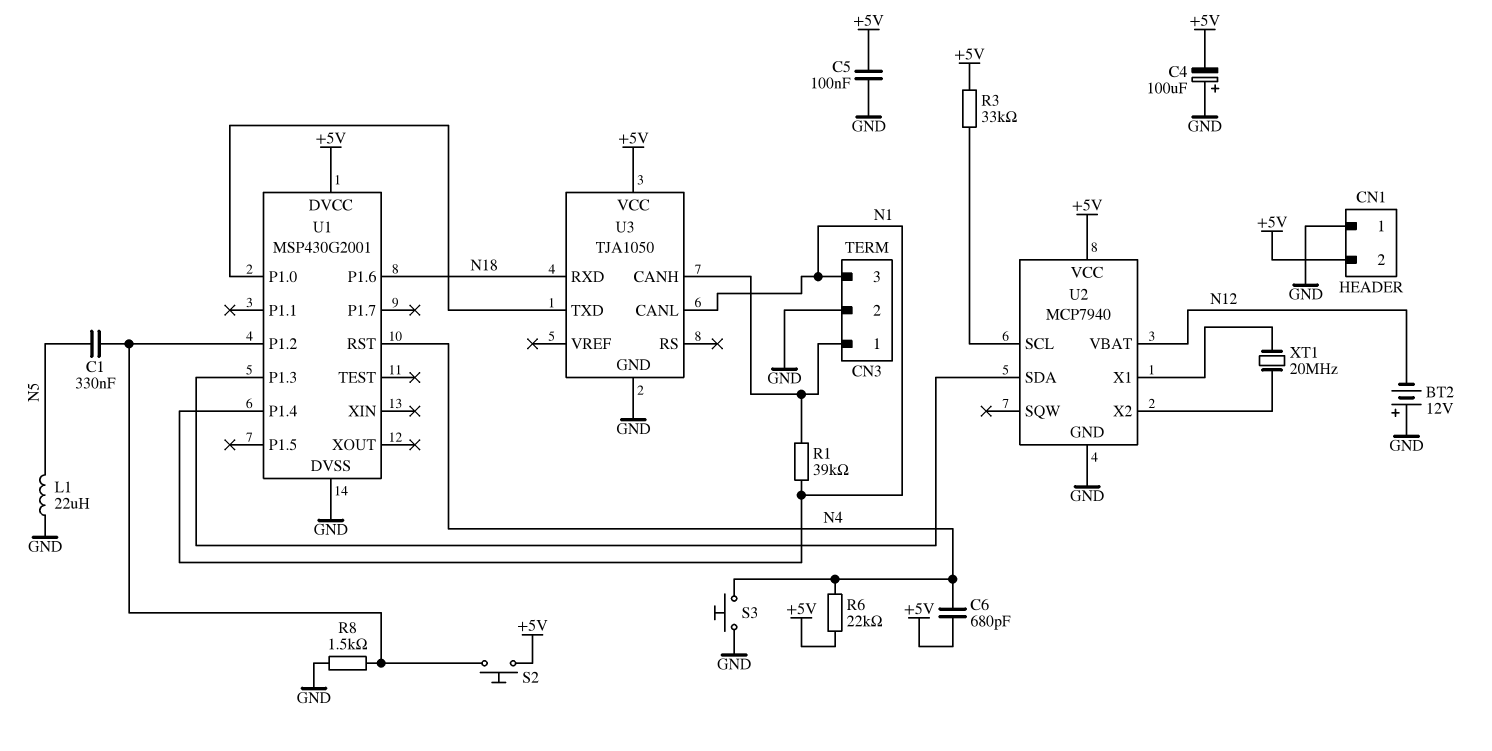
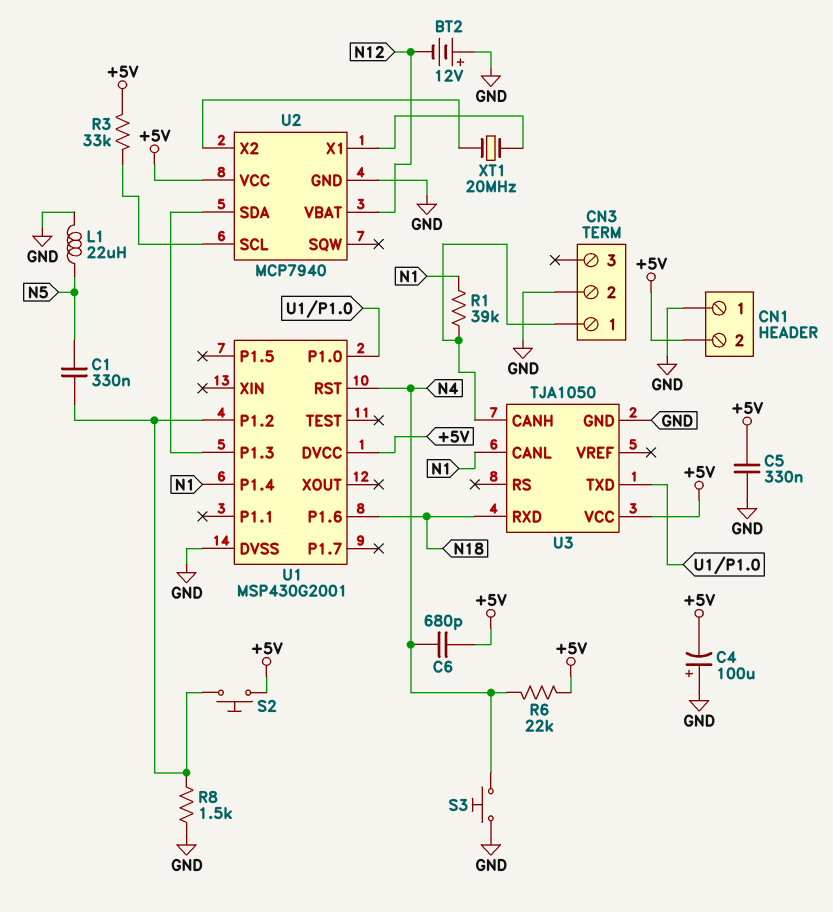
C5: 100nF (+5V, GND) -> 330nF (+5V, GND)
CN3 pin 3: N1 -> none

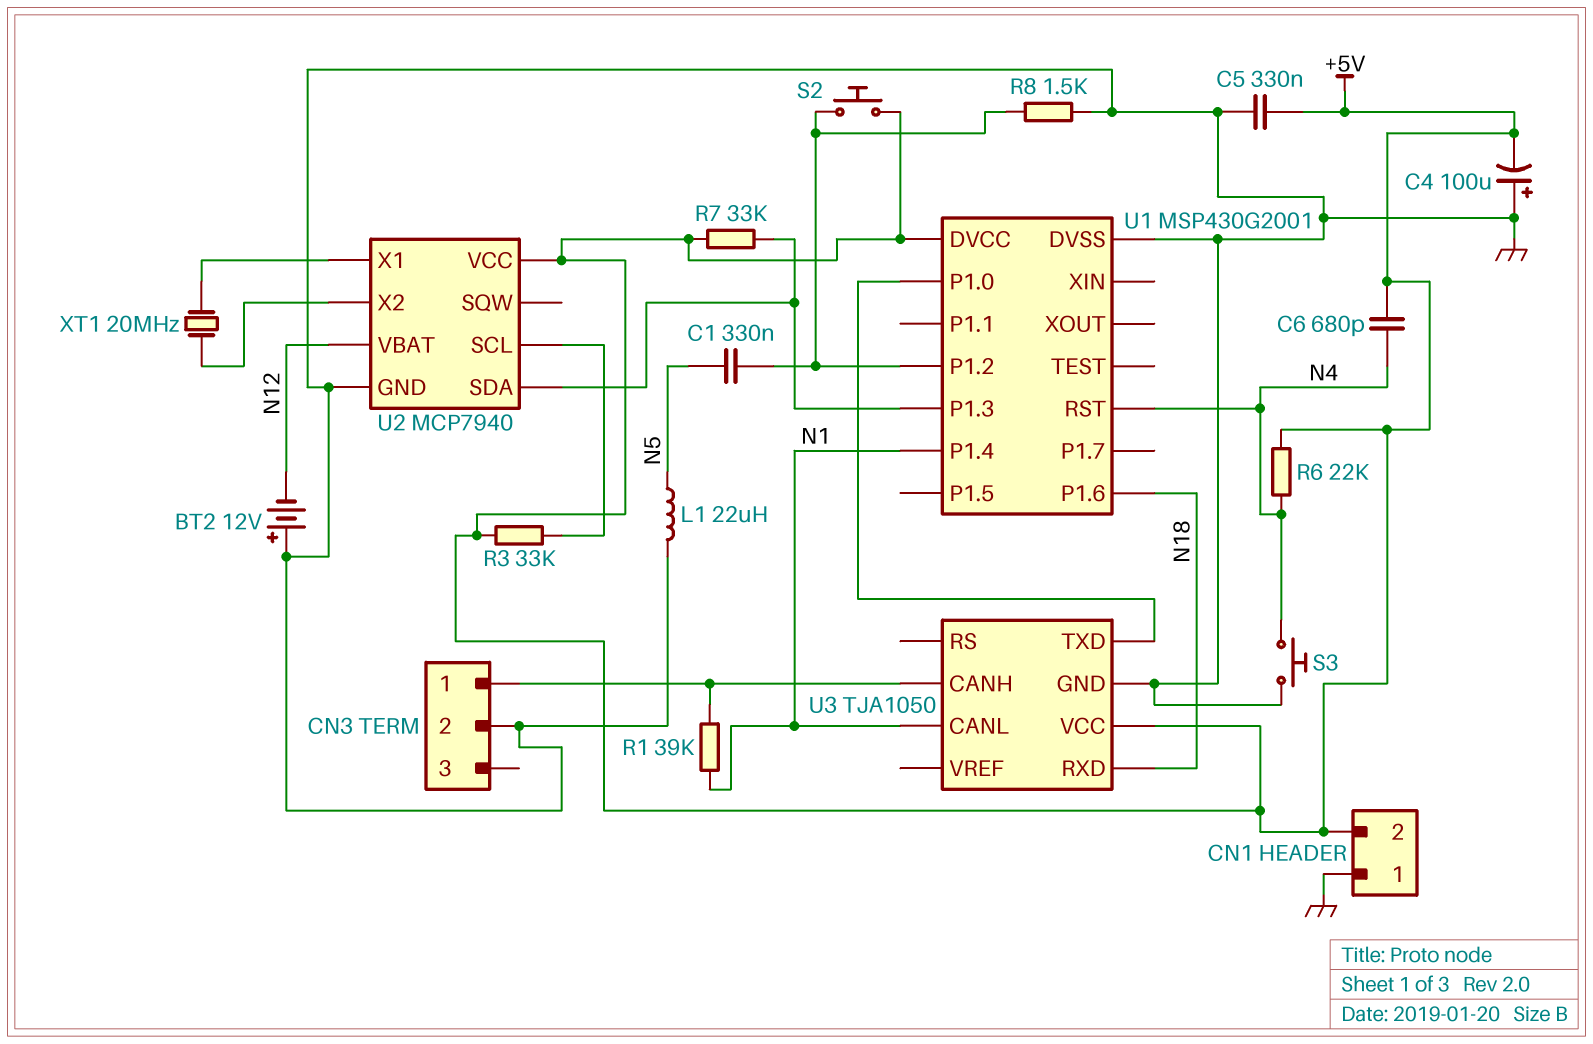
R7: none -> 33k (+5V, U1/P1.3)

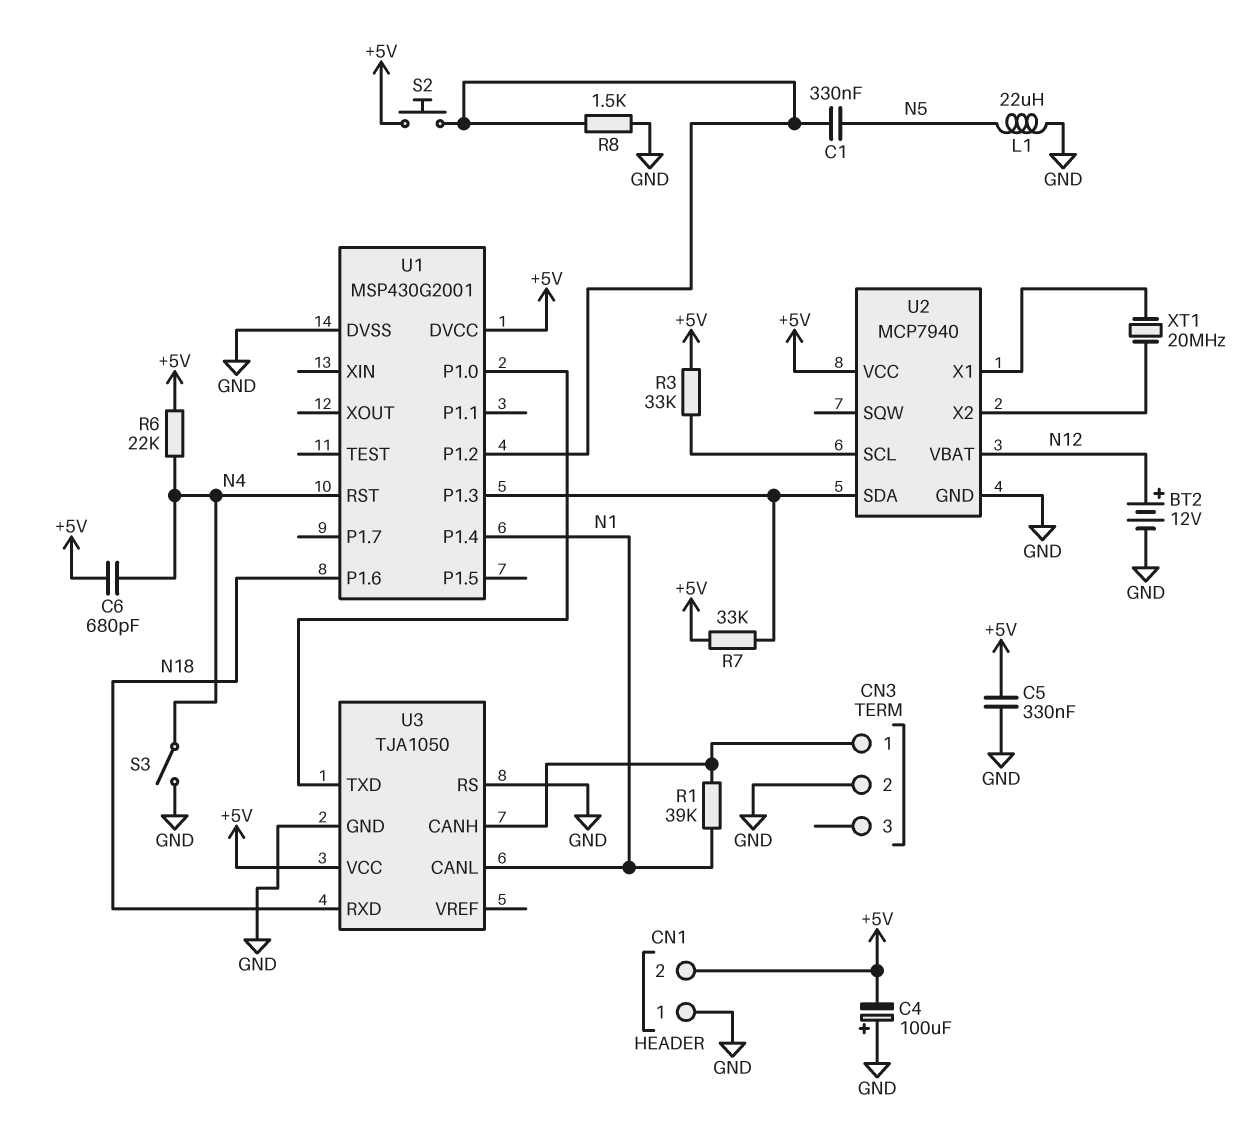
BT2: 12V (plus GND, minus N12) -> 12V (plus N12, minus GND)
S3: button (GND, N4) -> switch (GND, N4)
U3 pin RS: none -> GND

